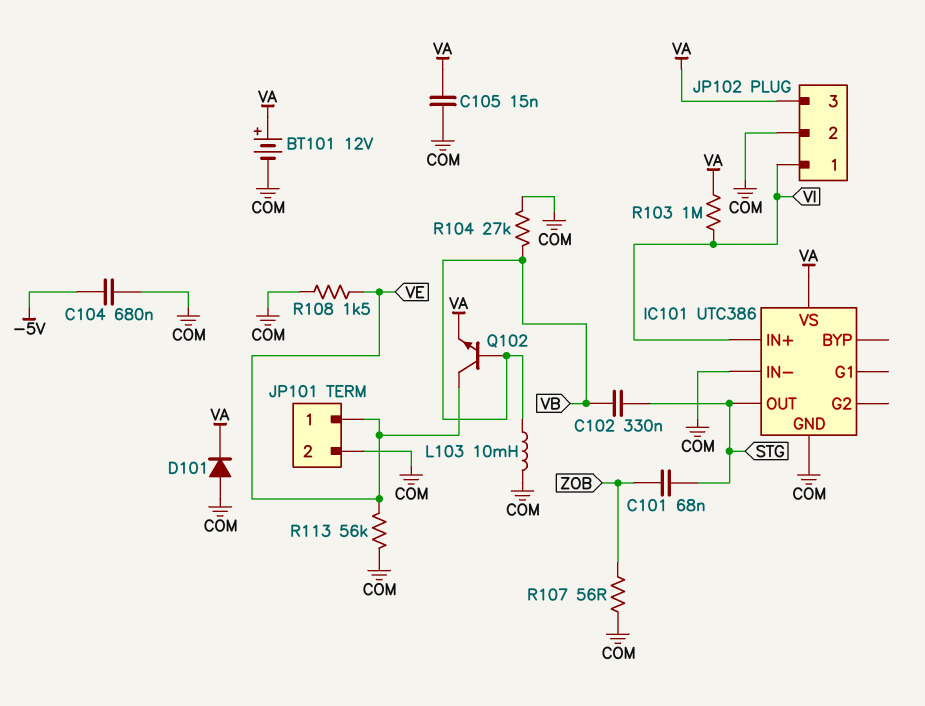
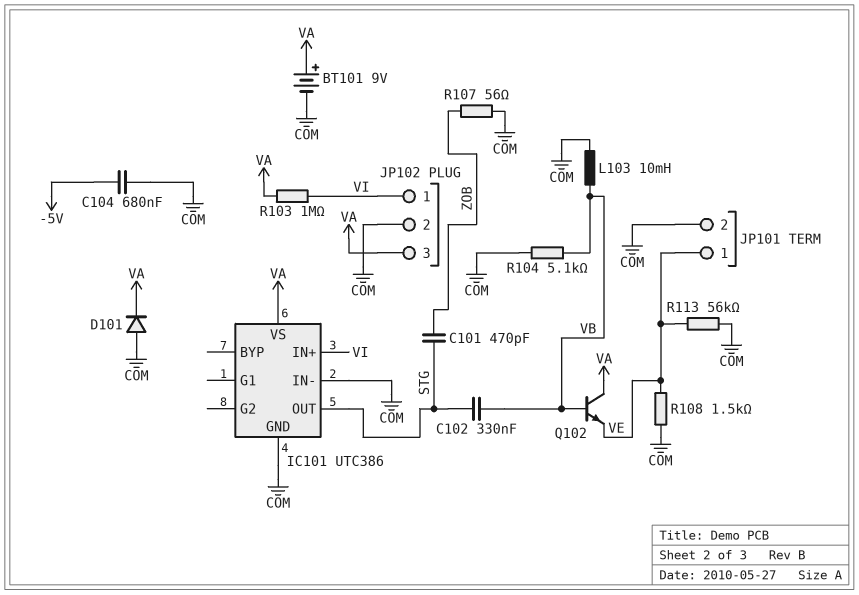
BT101: 12V (plus VA, minus COM) -> 9V (plus VA, minus COM)
C101: 68nF (STG, ZOB) -> 470pF (STG, ZOB)
C105: 15nF (COM, VA) -> none
Q102: NPN (B VB, C VE, E VA) -> NPN (B VB, C VA, E VE)
R104: 27k (COM, VB) -> 5.1k (COM, VB)

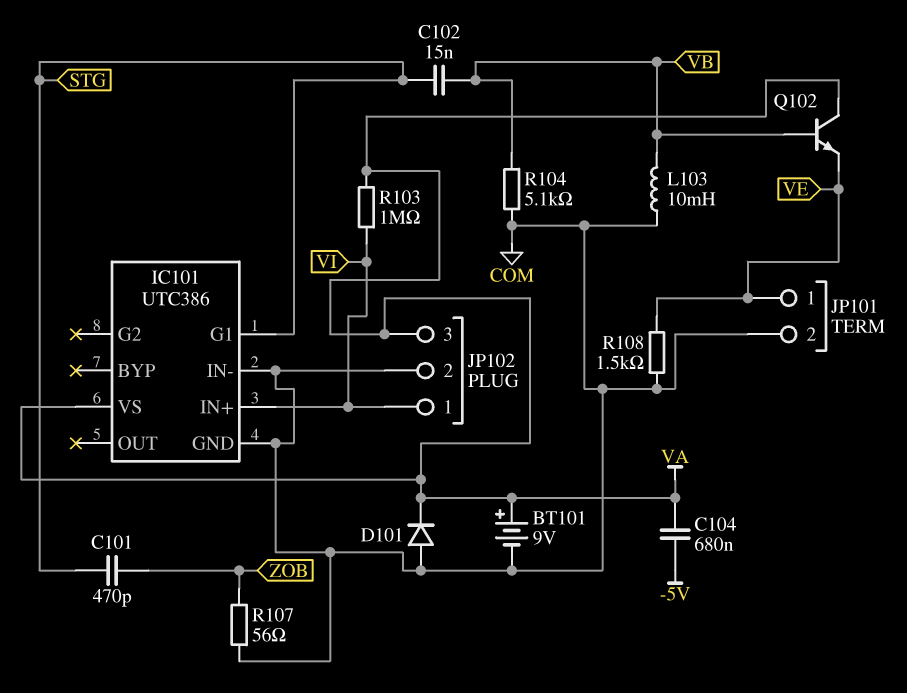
C102: 330nF (STG, VB) -> 15nF (STG, VB)
C104: 680nF (-5V, COM) -> 680nF (-5V, VA)
IC101 pin G1: none -> STG
IC101 pin OUT: STG -> none
R113: 56k (COM, VE) -> none

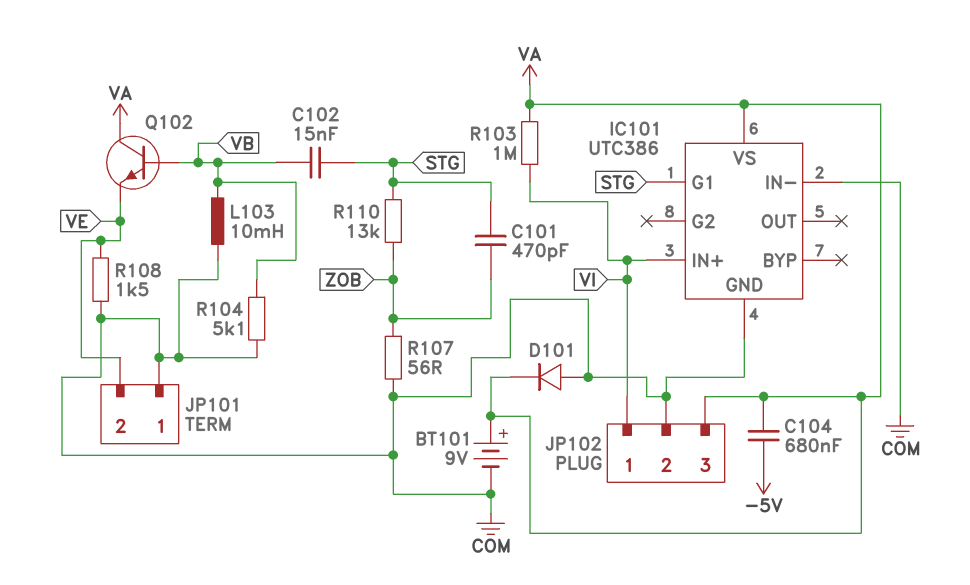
JP101 pin 1: VE -> COM
JP101 pin 2: COM -> VE
R110: none -> 13k (STG, ZOB)

